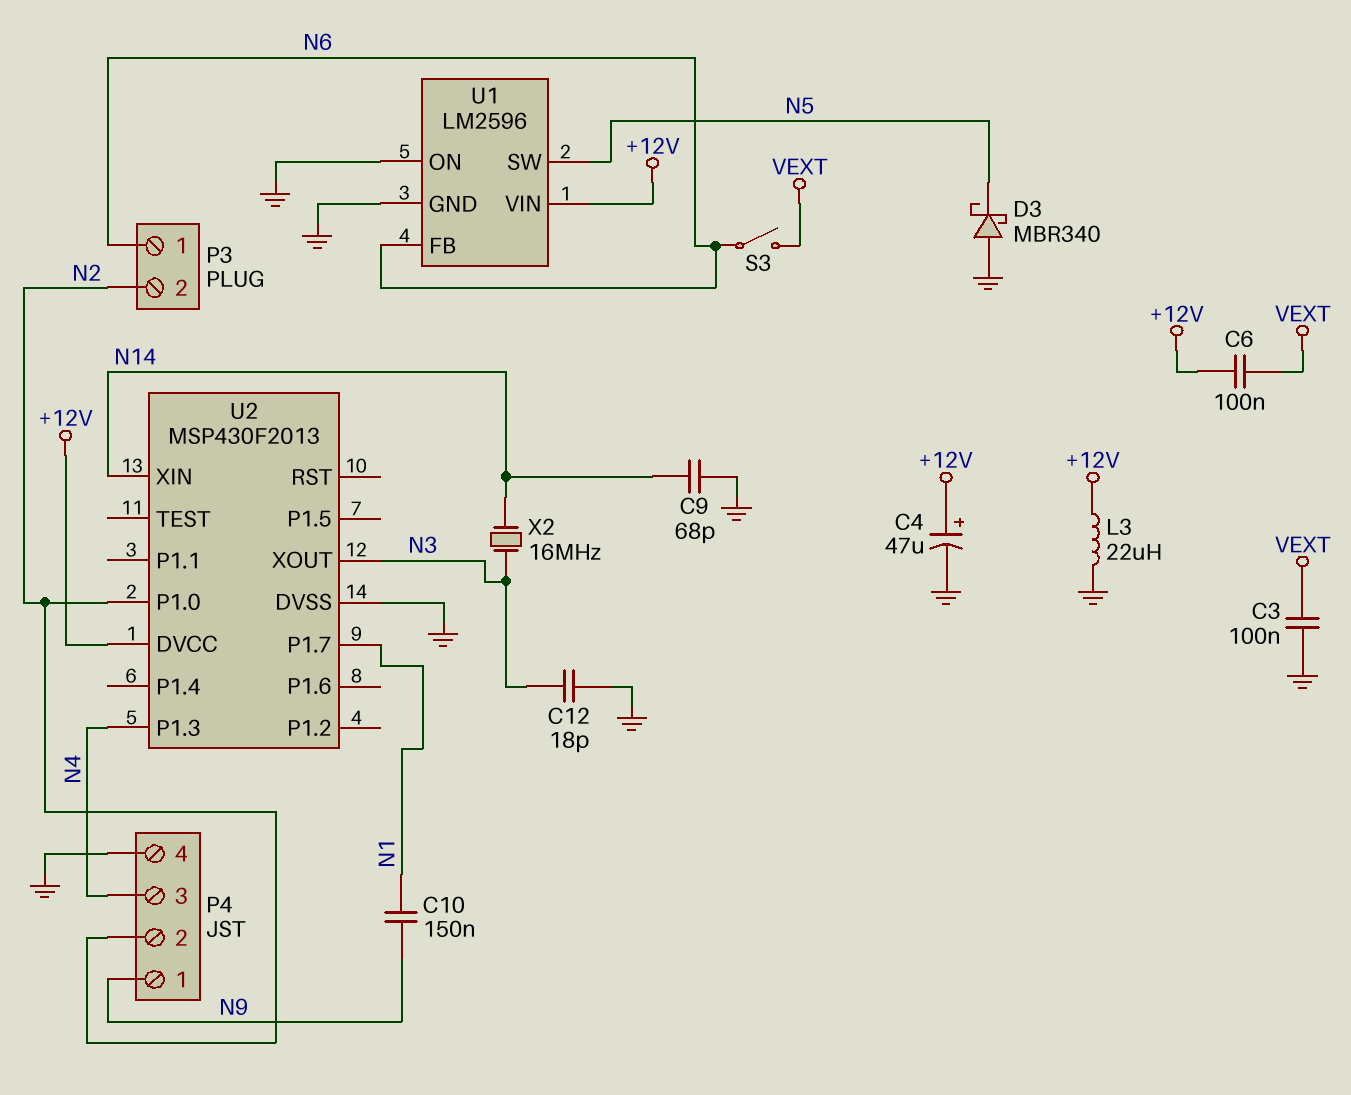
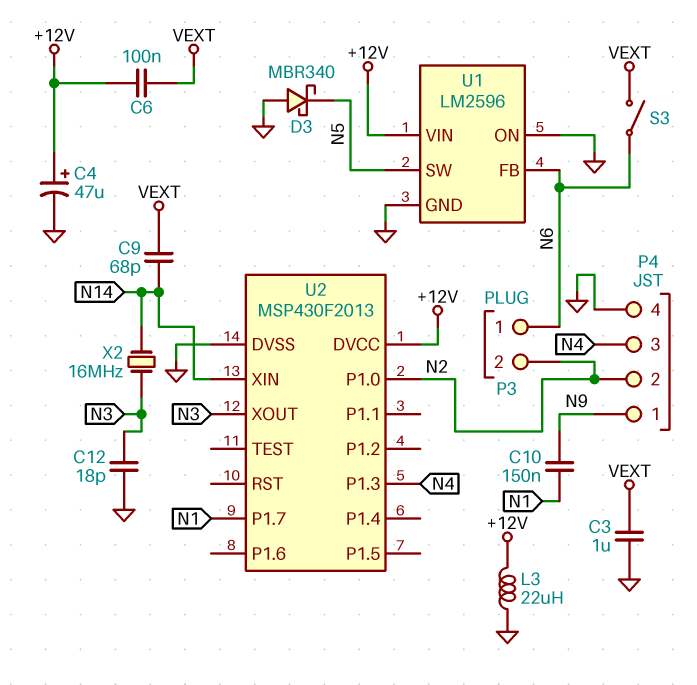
C3: 100nF (GND, VEXT) -> 1uF (GND, VEXT)
C9: 68pF (GND, N14) -> 68pF (N14, VEXT)

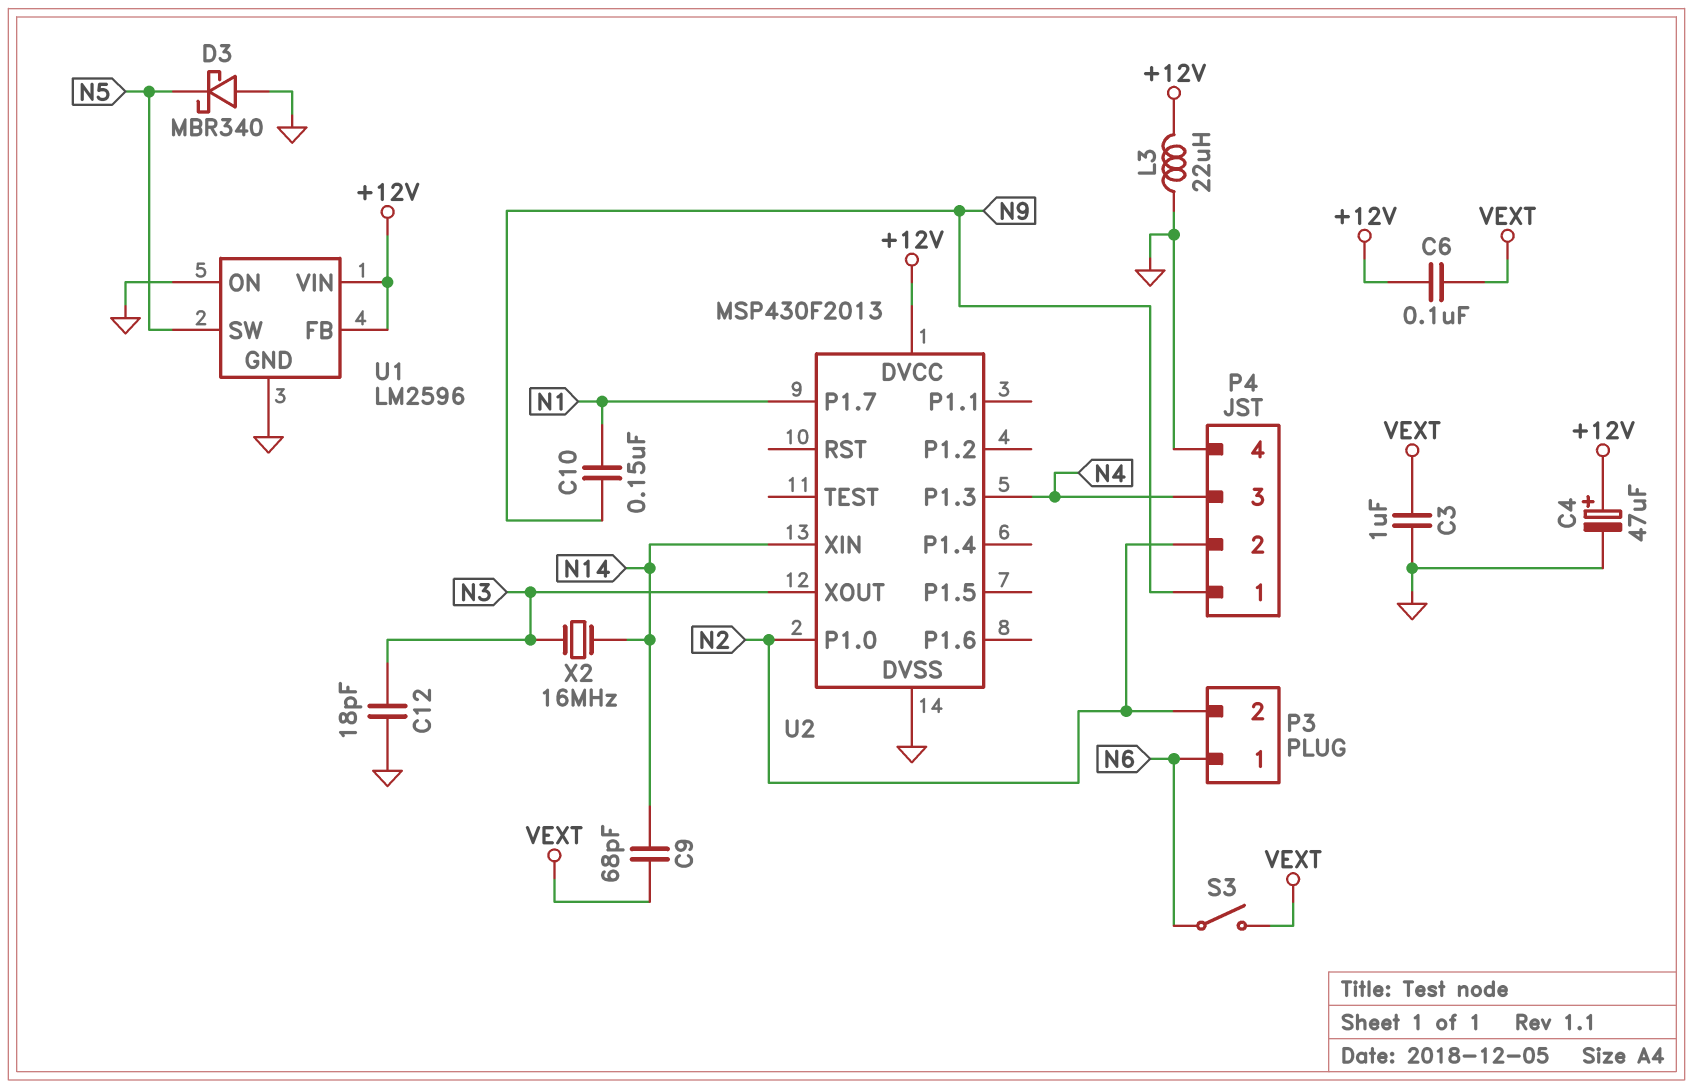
U1 pin FB: N6 -> +12V

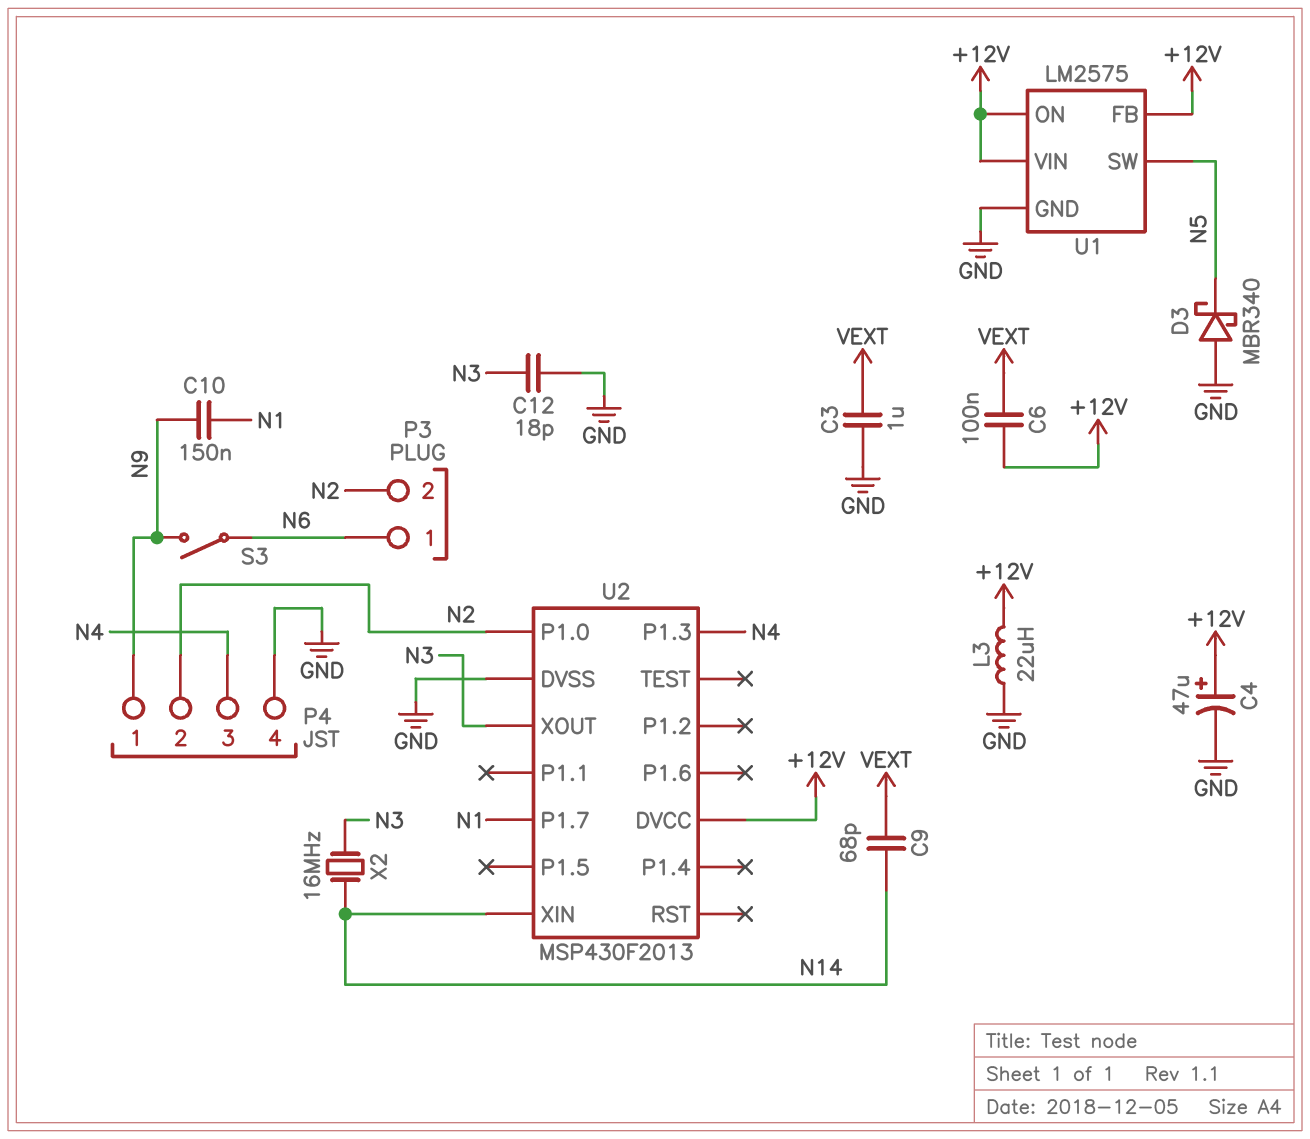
S3: switch (N6, VEXT) -> switch (N6, N9)
U1: LM2596 -> LM2575
U1 pin ON: GND -> +12V

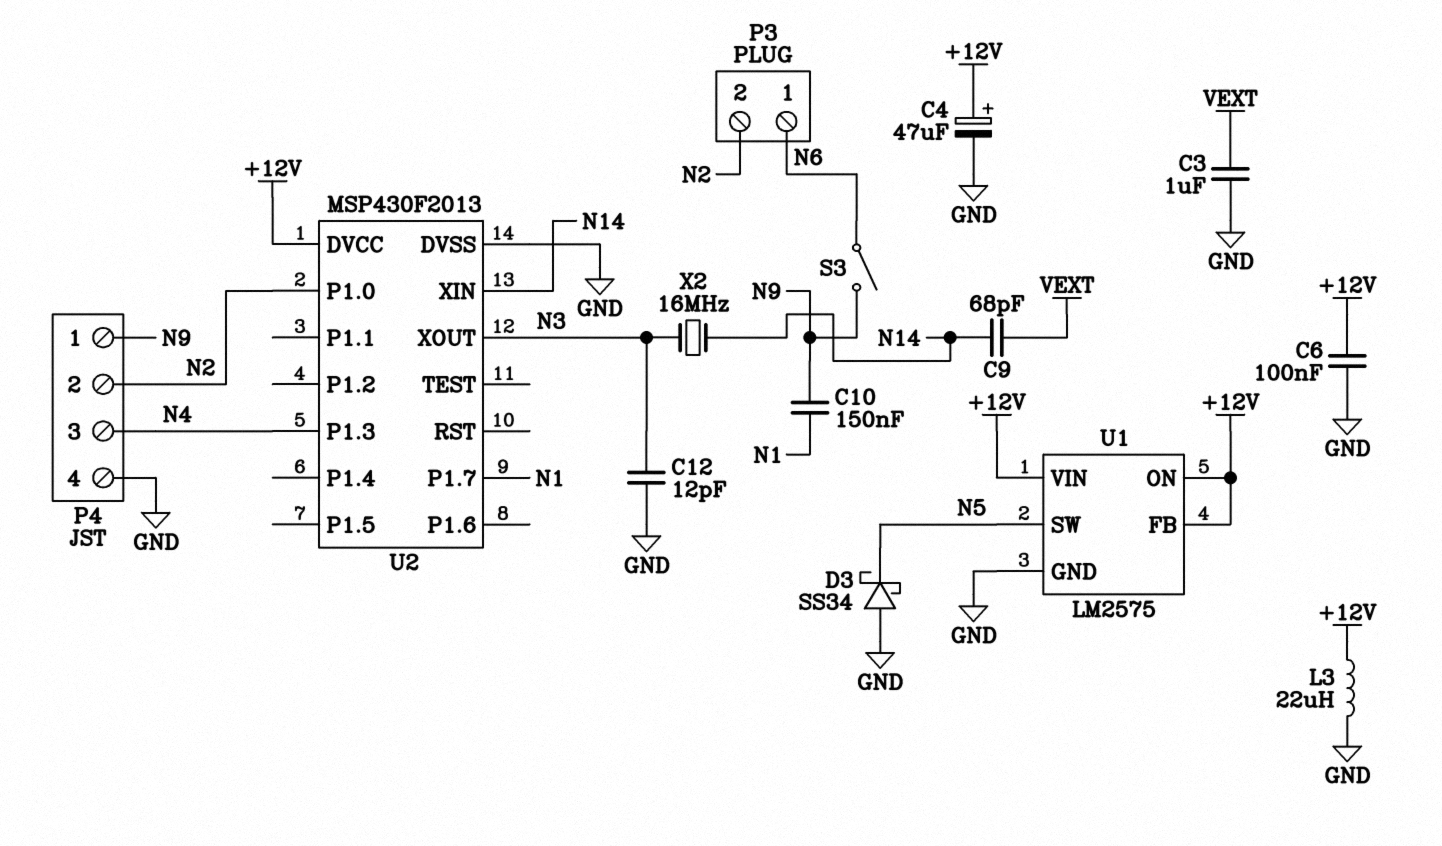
C6: 100nF (+12V, VEXT) -> 100nF (+12V, GND)
C12: 18pF (GND, N3) -> 12pF (GND, N3)
D3: schottky MBR340 (A GND, K N5) -> schottky SS34 (A GND, K N5)

